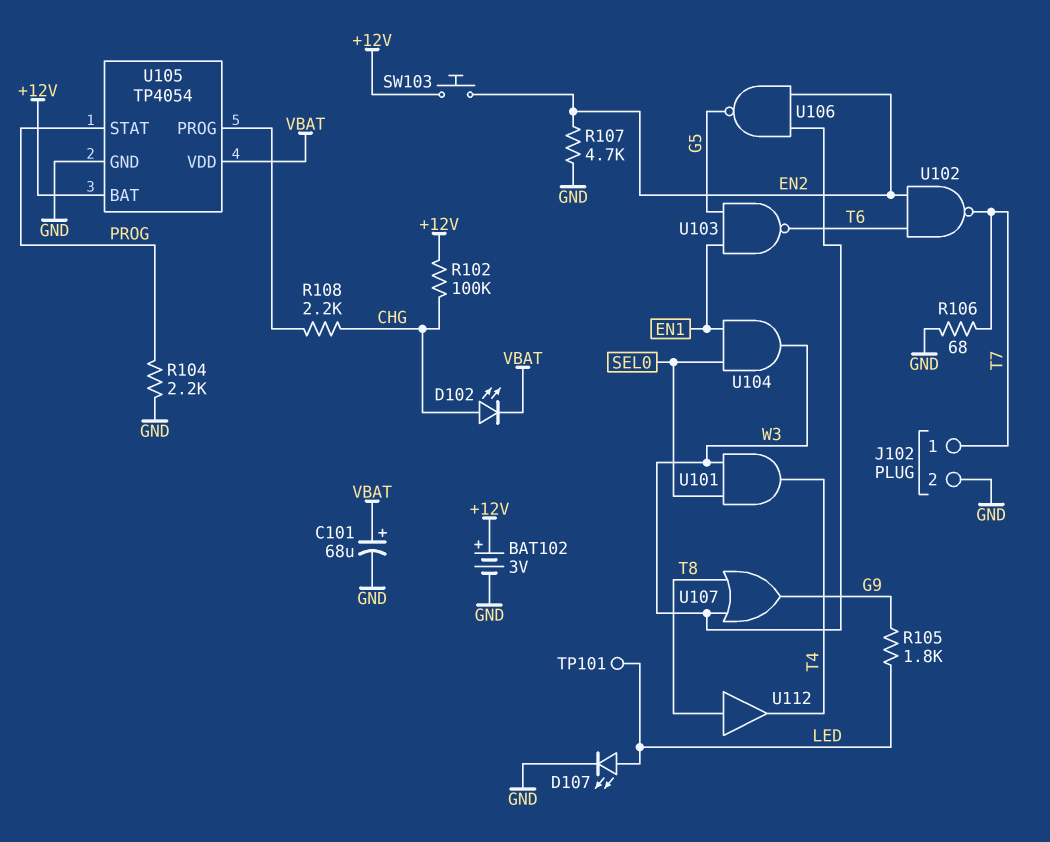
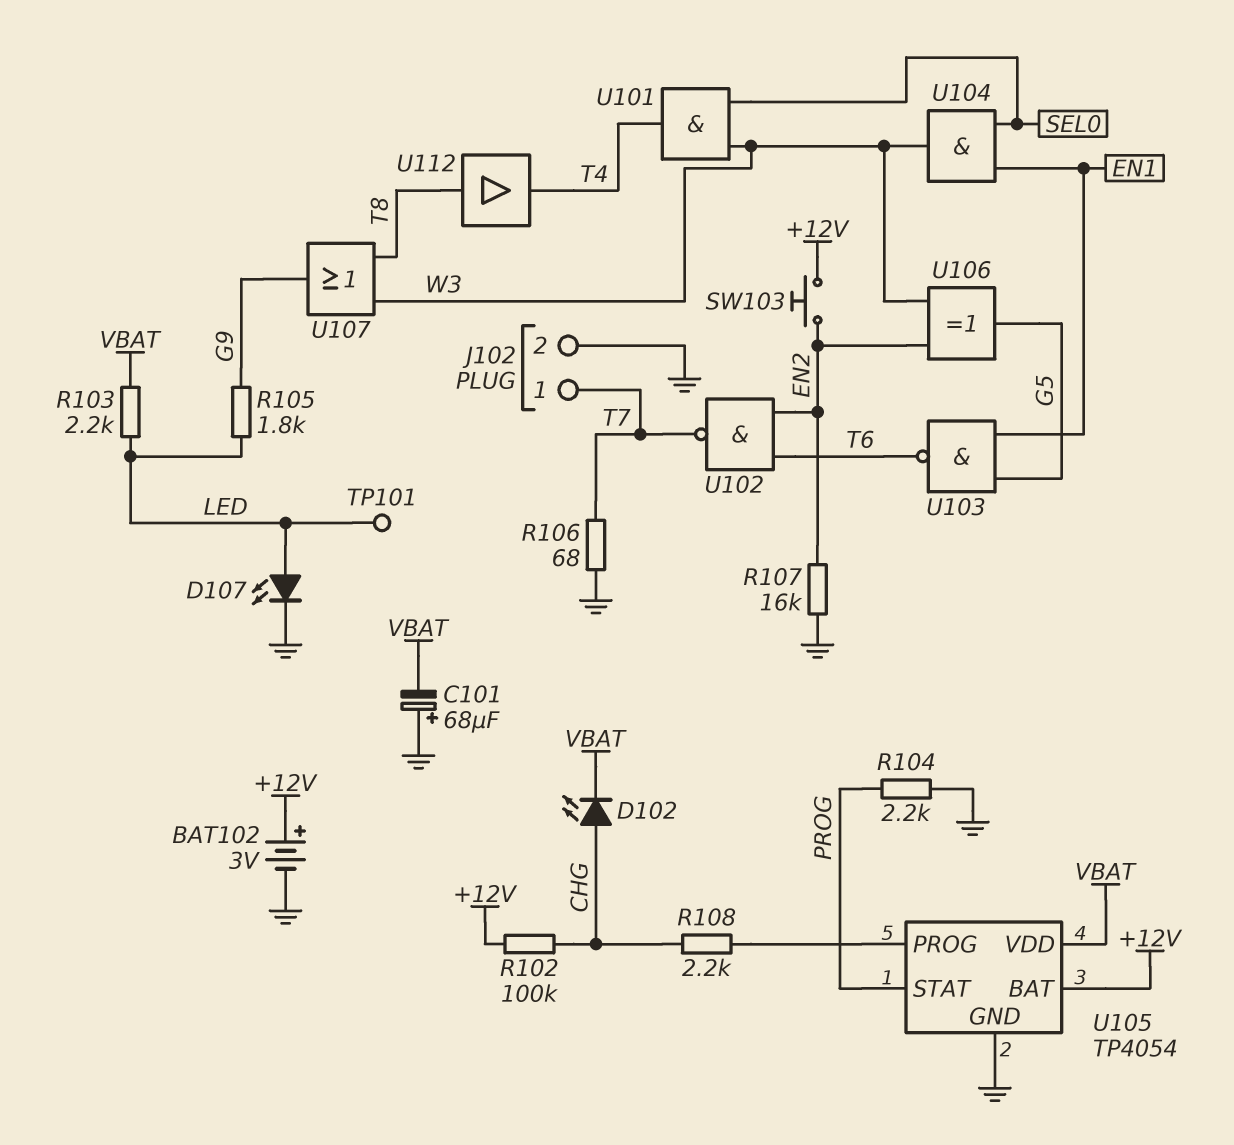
C101: 68uF (plus VBAT, minus GND) -> 68uF (plus GND, minus VBAT)
R103: none -> 2.2k (LED, VBAT)
R107: 4.7k (EN2, GND) -> 16k (EN2, GND)
U106: NAND (in EN2, in W3, out G5) -> XOR (in EN2, in W3, out G5)

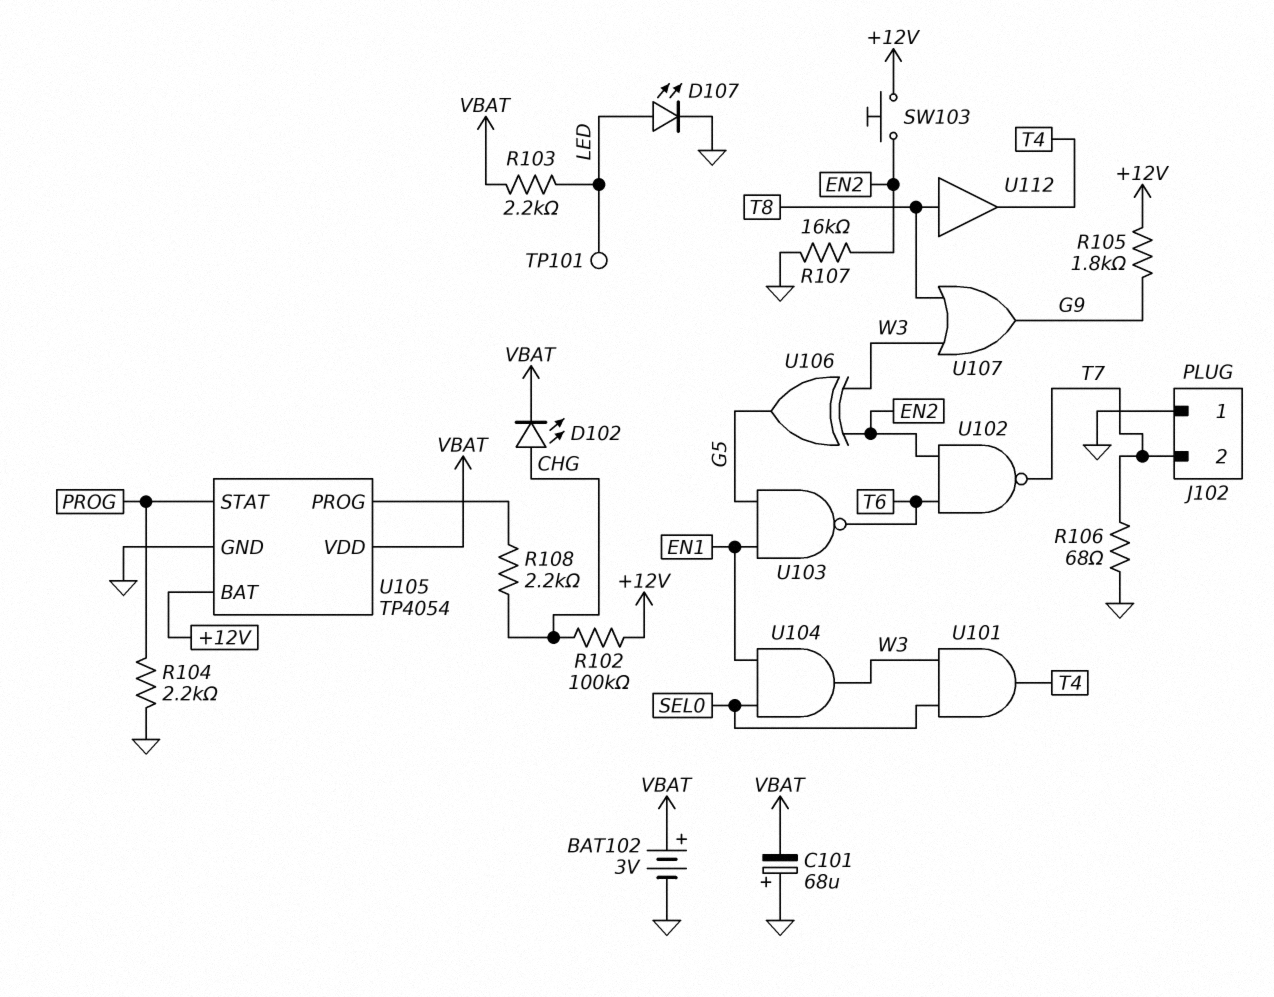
BAT102: 3V (plus +12V, minus GND) -> 3V (plus VBAT, minus GND)
J102 pin 1: T7 -> GND
J102 pin 2: GND -> T7
R105: 1.8k (G9, LED) -> 1.8k (+12V, G9)

